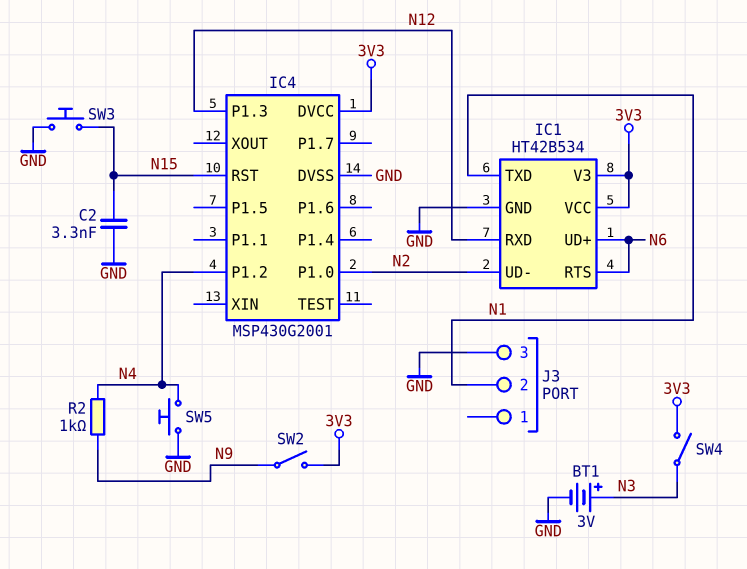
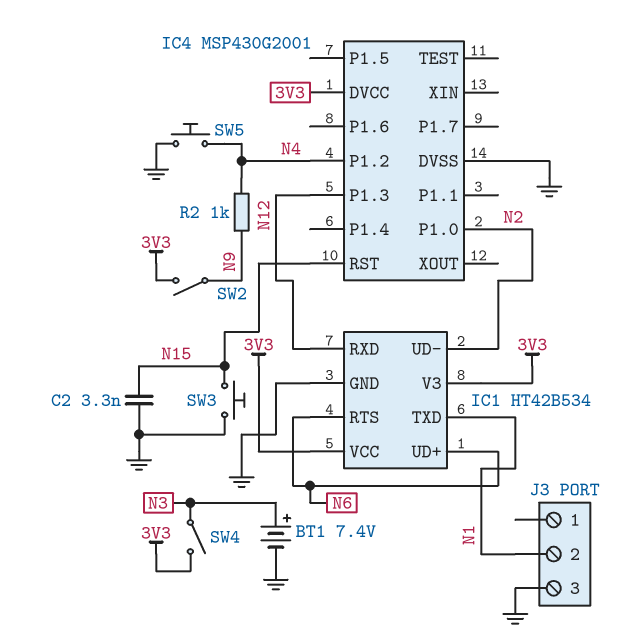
BT1: 3V (plus N3, minus GND) -> 7.4V (plus N3, minus GND)

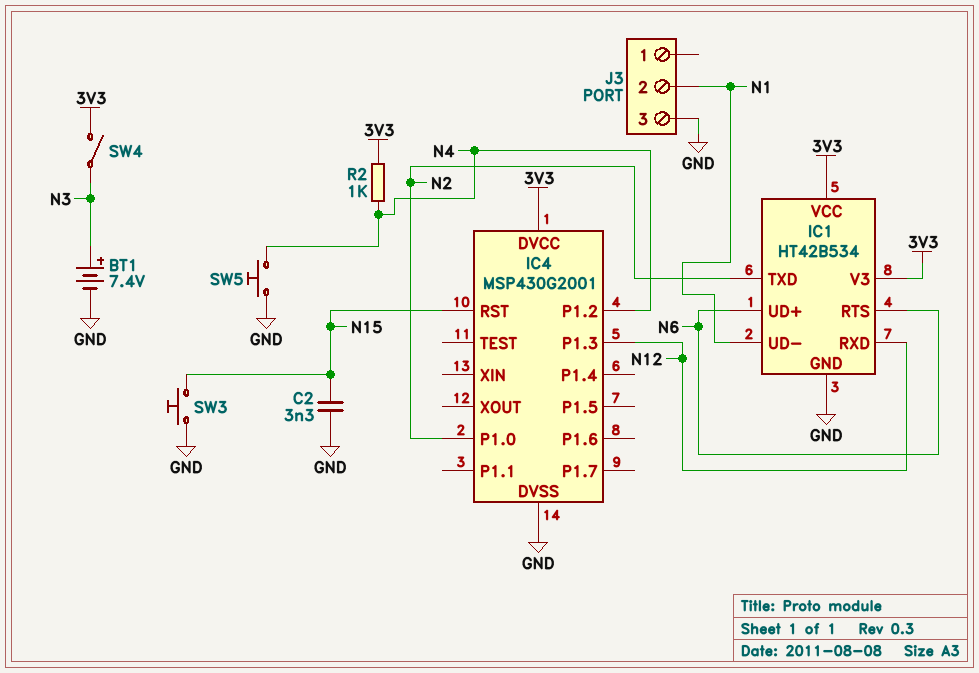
IC1 pin TXD: N1 -> N2
IC1 pin UD-: N2 -> N1
R2: 1k (N4, N9) -> 1k (3V3, N4)
SW2: switch (3V3, N9) -> none

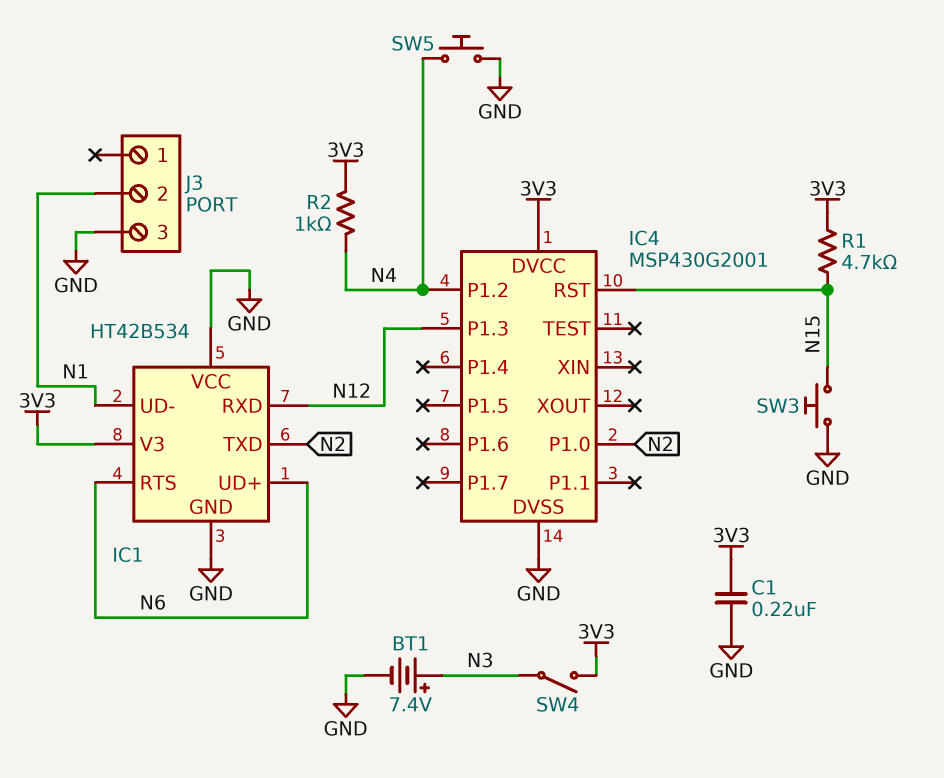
C1: none -> 220nF (3V3, GND)
C2: 3.3nF (GND, N15) -> none
IC1 pin VCC: 3V3 -> GND
R1: none -> 4.7k (3V3, N15)

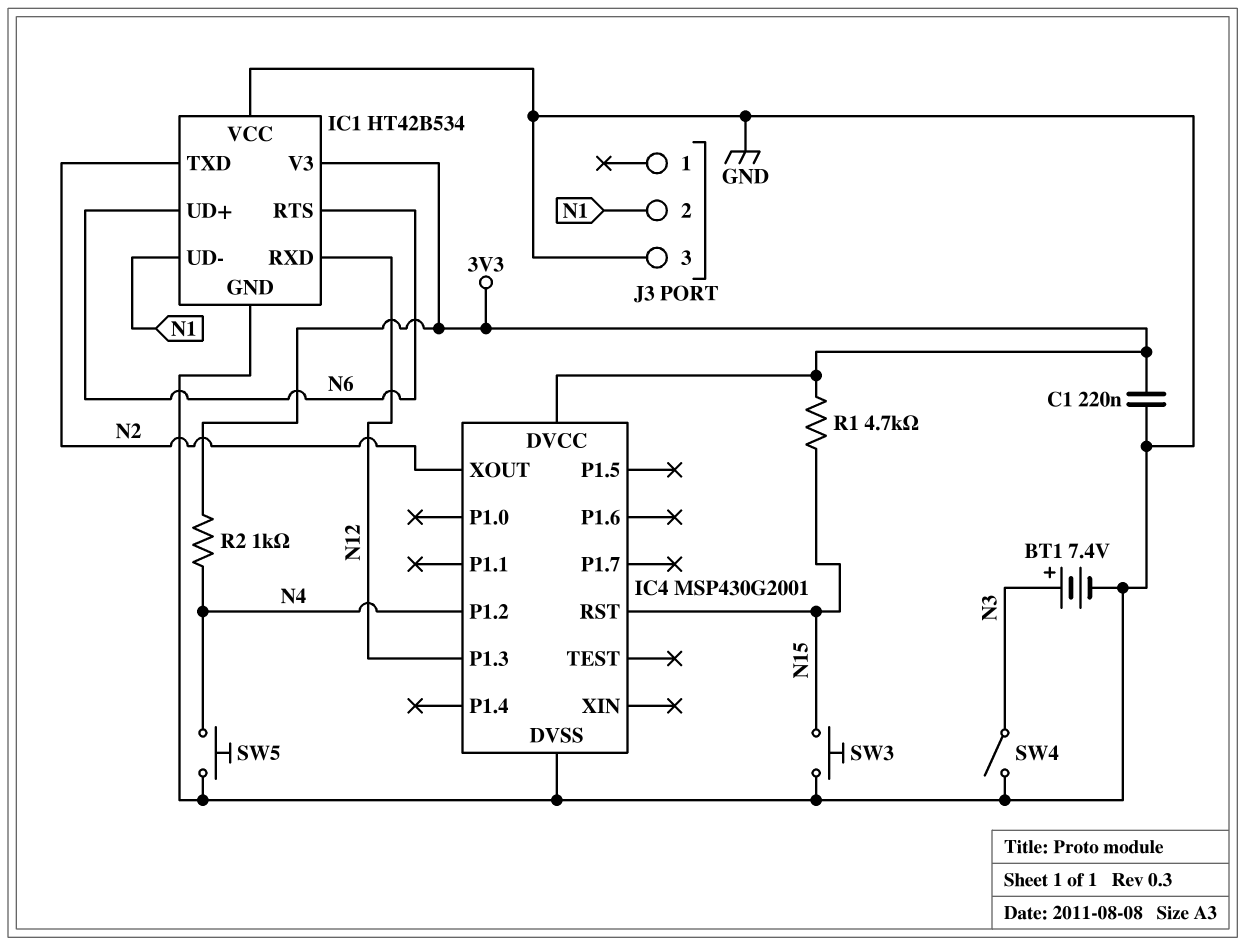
IC4 pin P1.0: N2 -> none
IC4 pin XOUT: none -> N2
SW4: switch (3V3, N3) -> switch (GND, N3)

